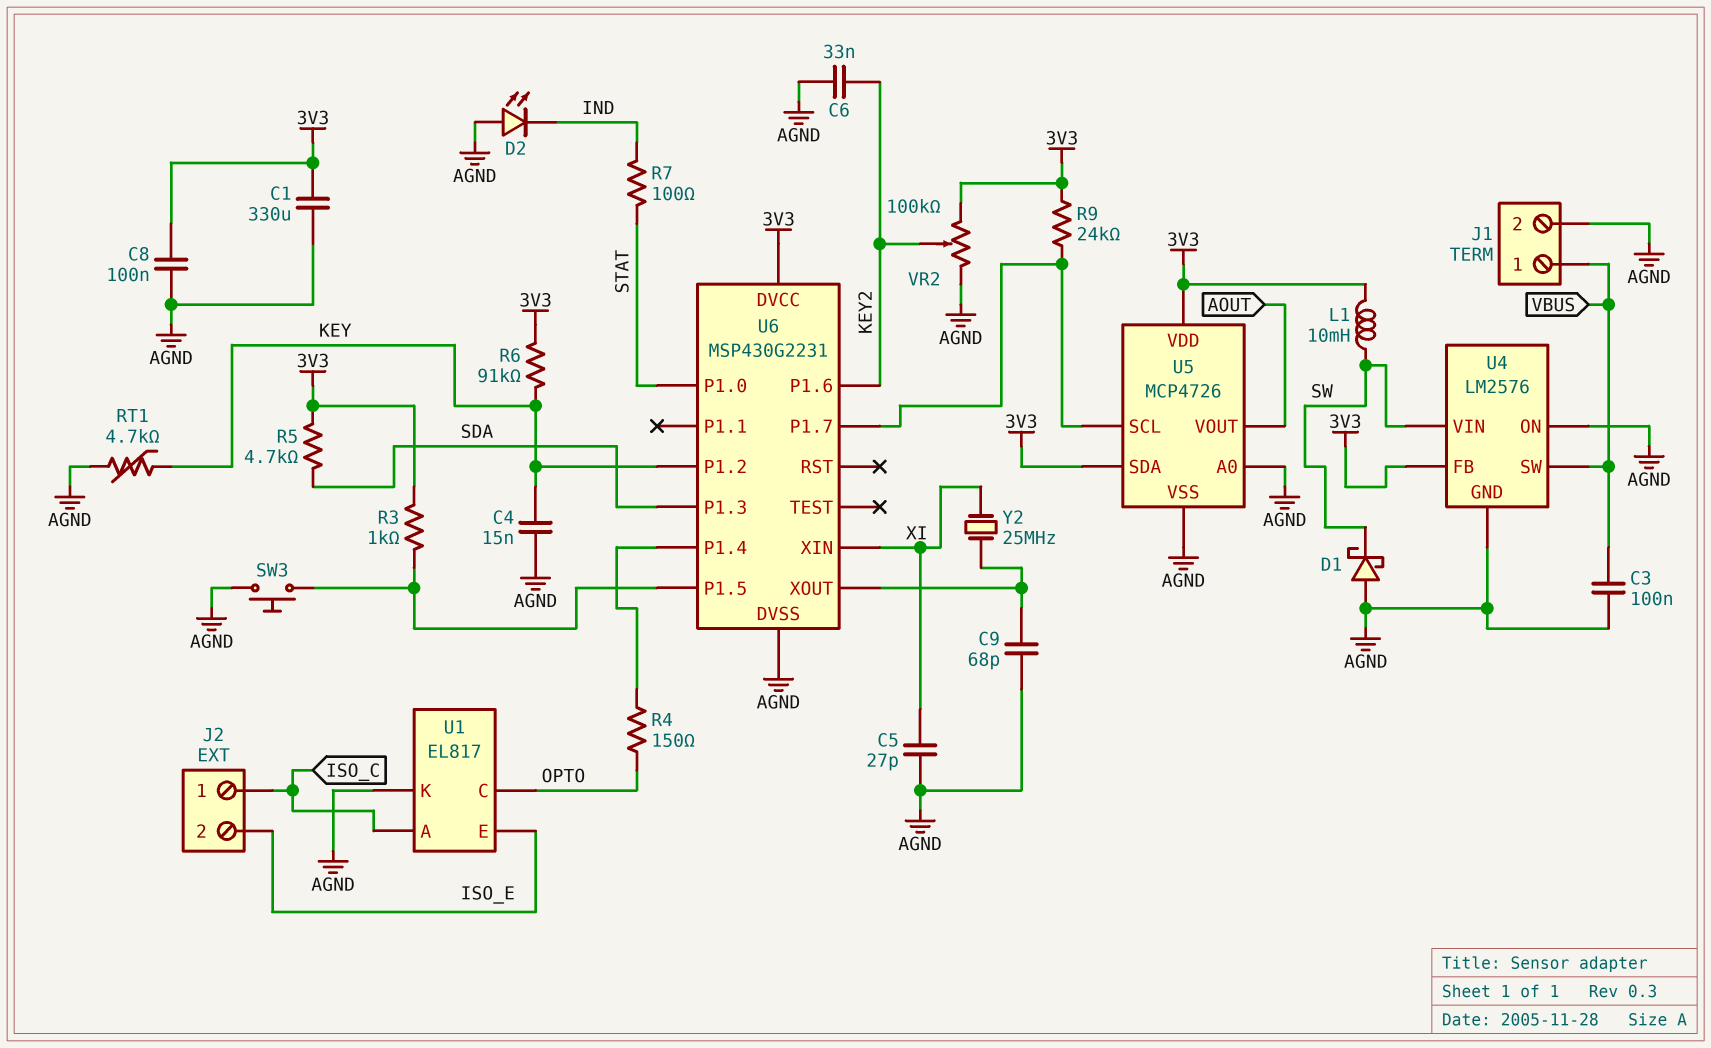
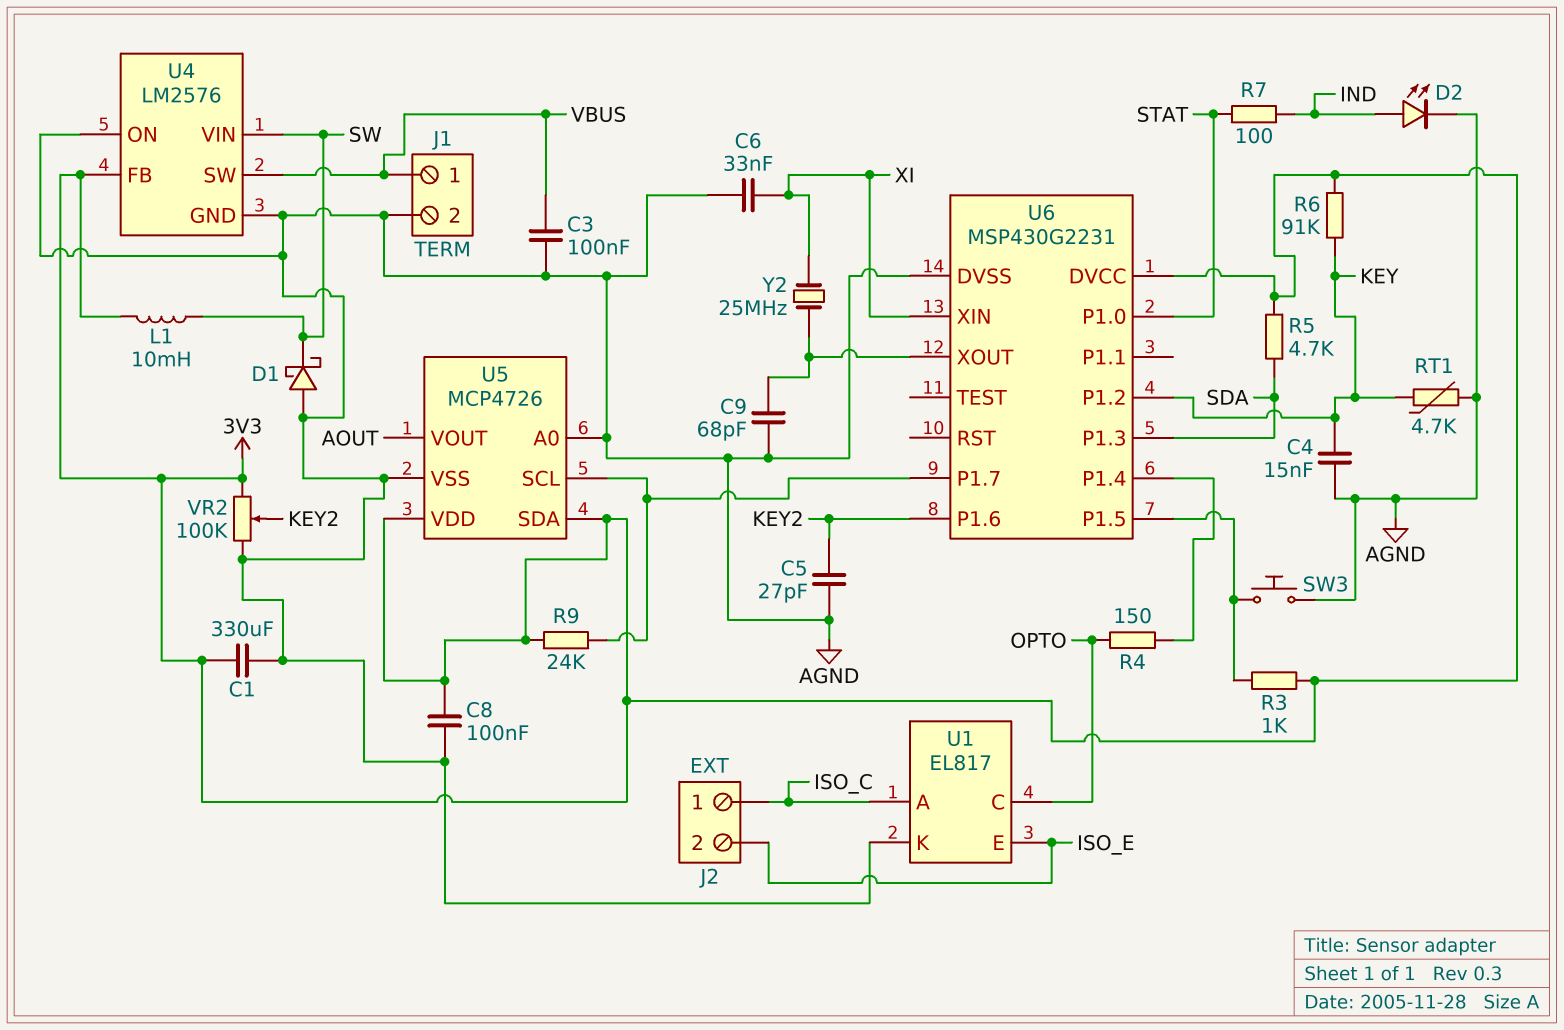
C5: 27pF (AGND, XI) -> 27pF (AGND, KEY2)
C6: 33nF (AGND, KEY2) -> 33nF (AGND, XI)
D2: LED (A AGND, K IND) -> LED (A IND, K AGND)

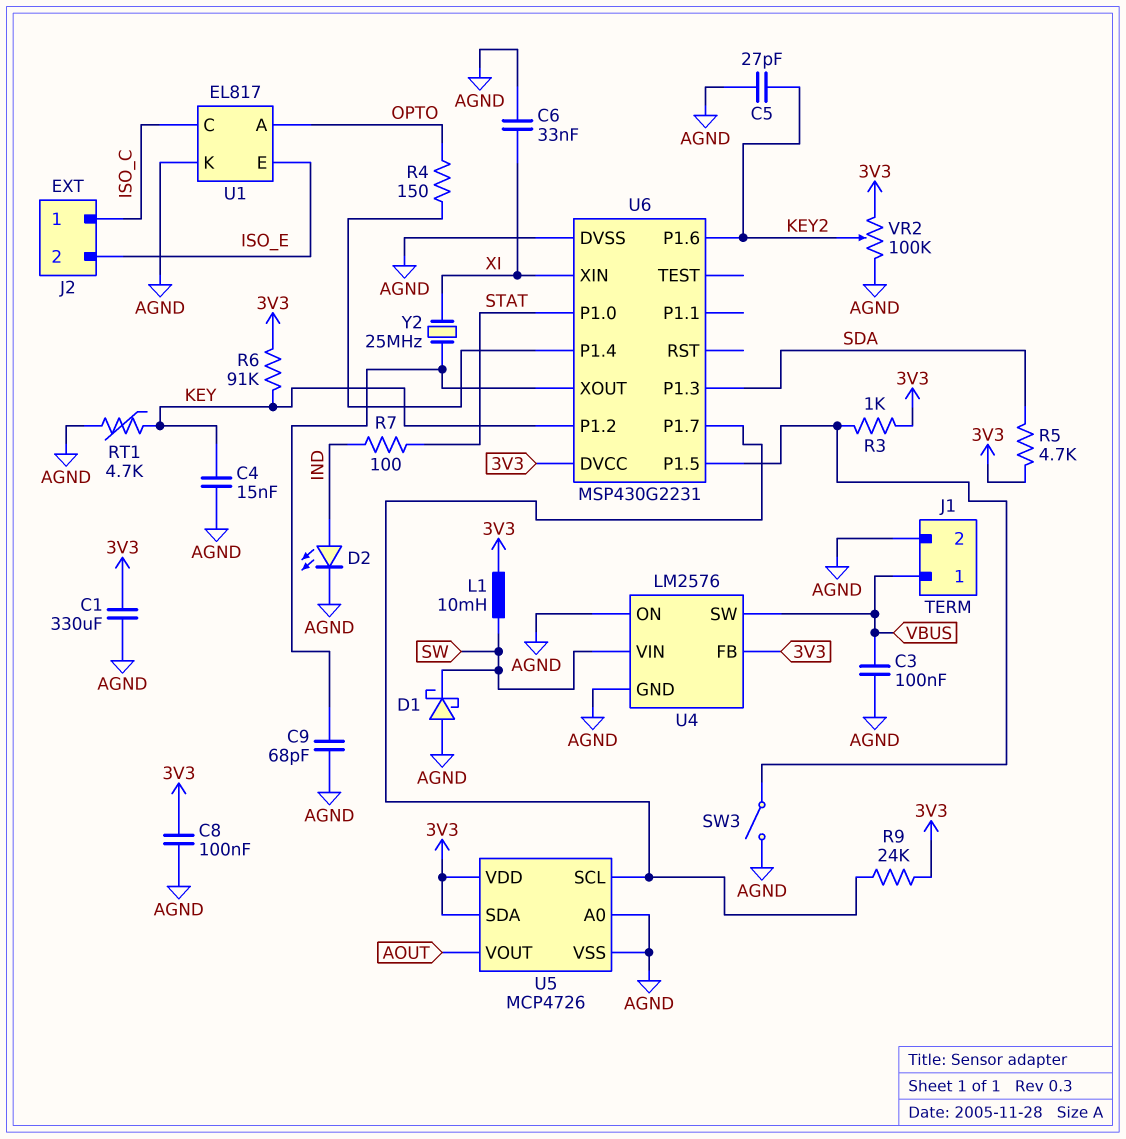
SW3: button (AGND, U6/P1.5) -> switch (AGND, U6/P1.5)
U1 pin A: ISO_C -> OPTO
U1 pin C: OPTO -> ISO_C

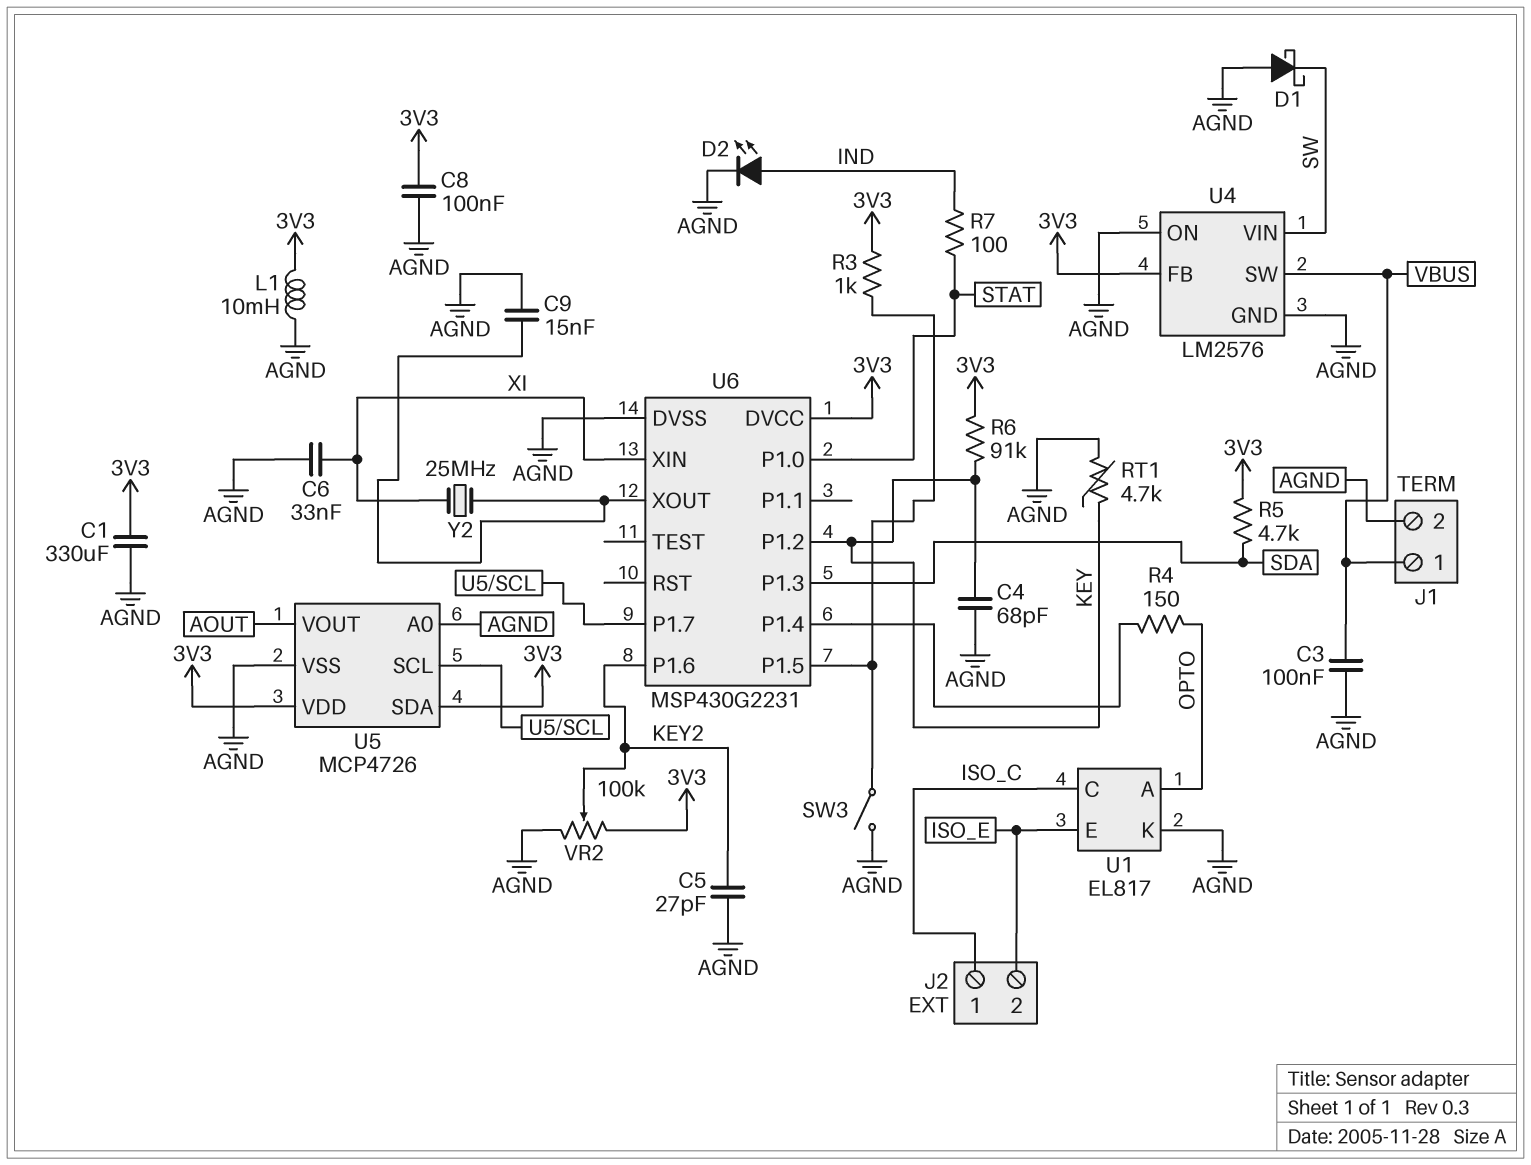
C4: 15nF (AGND, KEY) -> 68pF (AGND, KEY)
C9: 68pF (AGND, U6/XOUT) -> 15nF (AGND, U6/XOUT)
L1: 10mH (3V3, SW) -> 10mH (3V3, AGND)
R9: 24k (3V3, U5/SCL) -> none

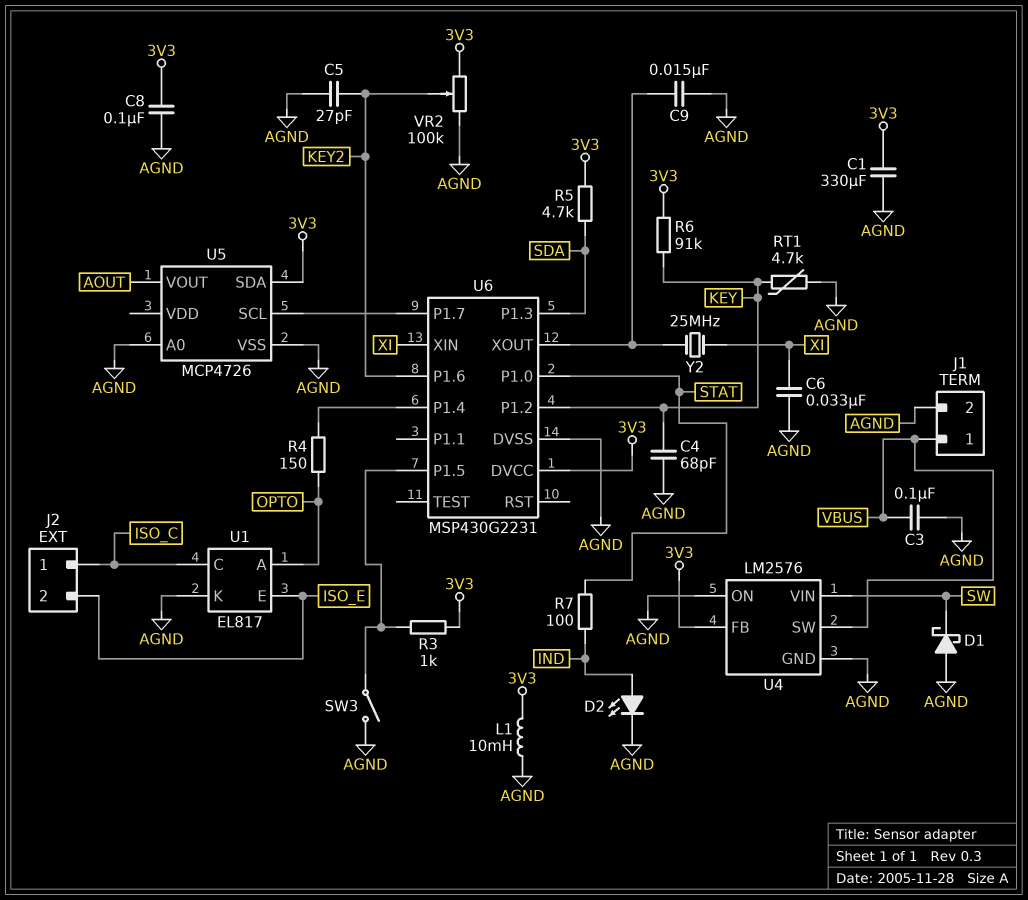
U5 pin VDD: 3V3 -> none

